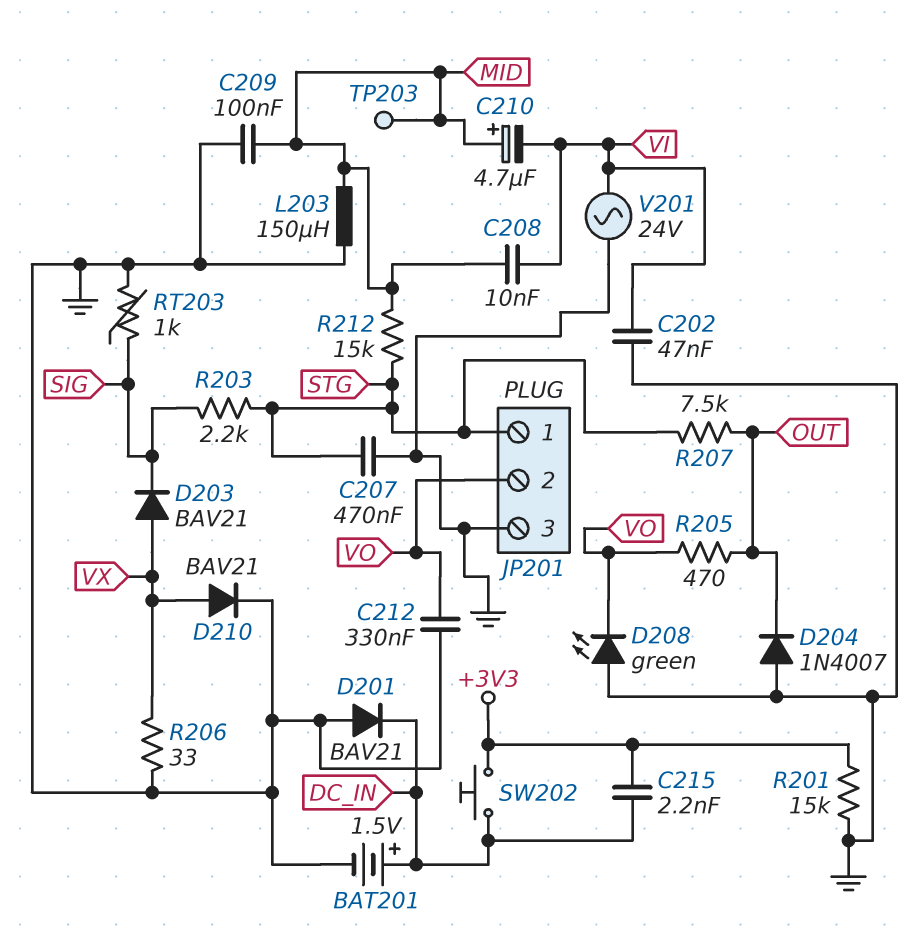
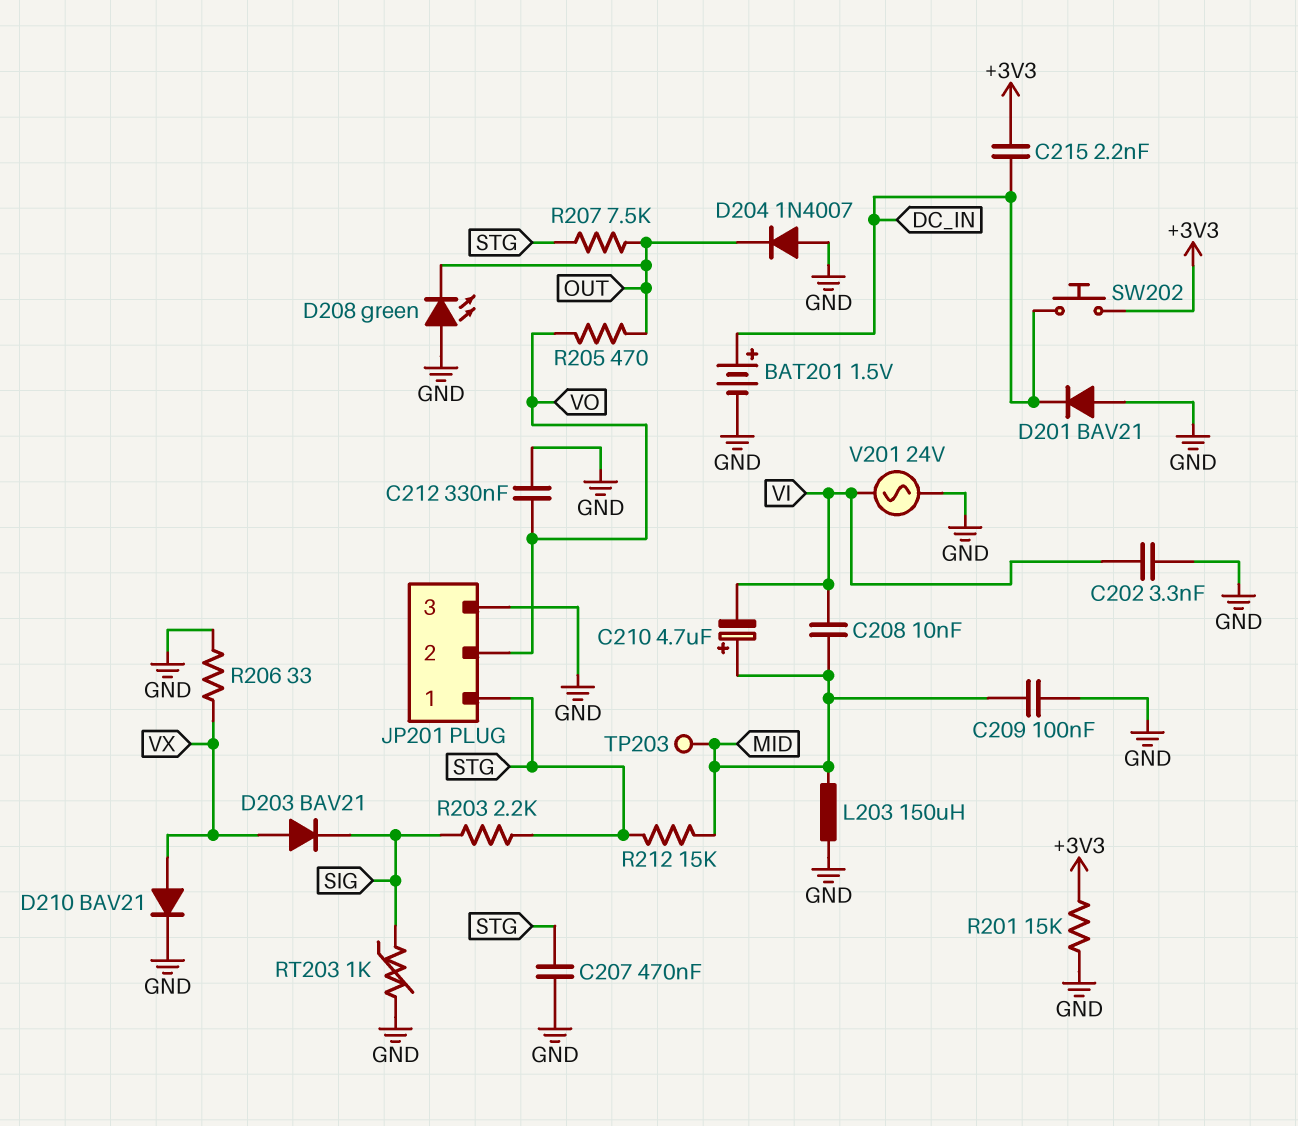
C202: 47nF (GND, VI) -> 3.3nF (GND, VI)
D208: LED green (A GND, K VO) -> LED green (A GND, K OUT)

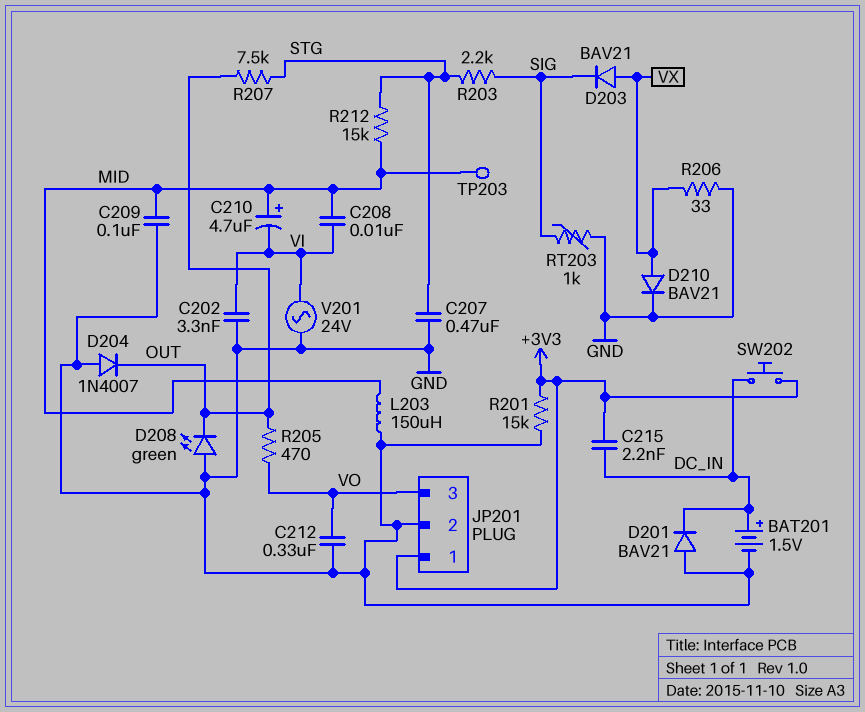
JP201 pin 1: STG -> +3V3
JP201 pin 2: VO -> GND
JP201 pin 3: GND -> VO

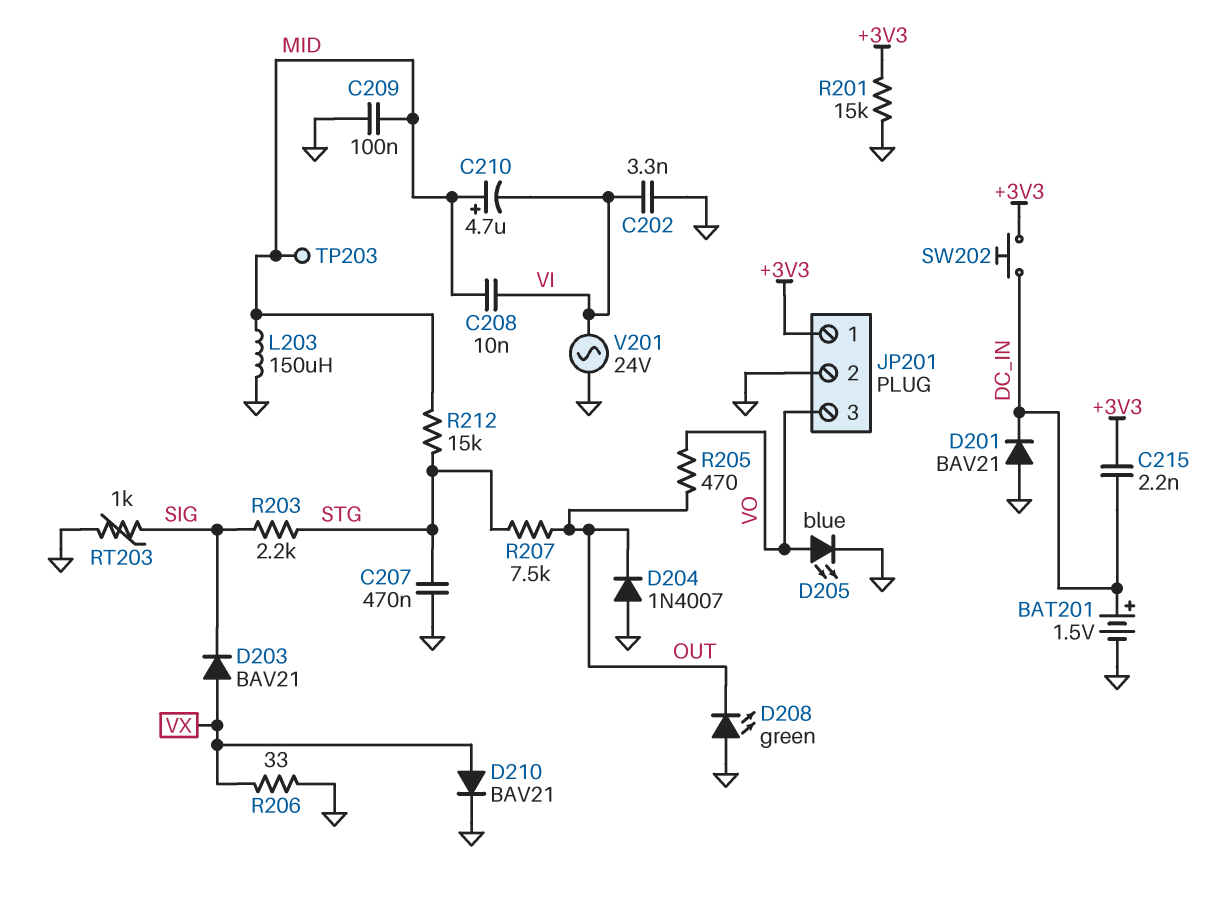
C212: 330nF (GND, VO) -> none
D205: none -> LED blue (A VO, K GND)

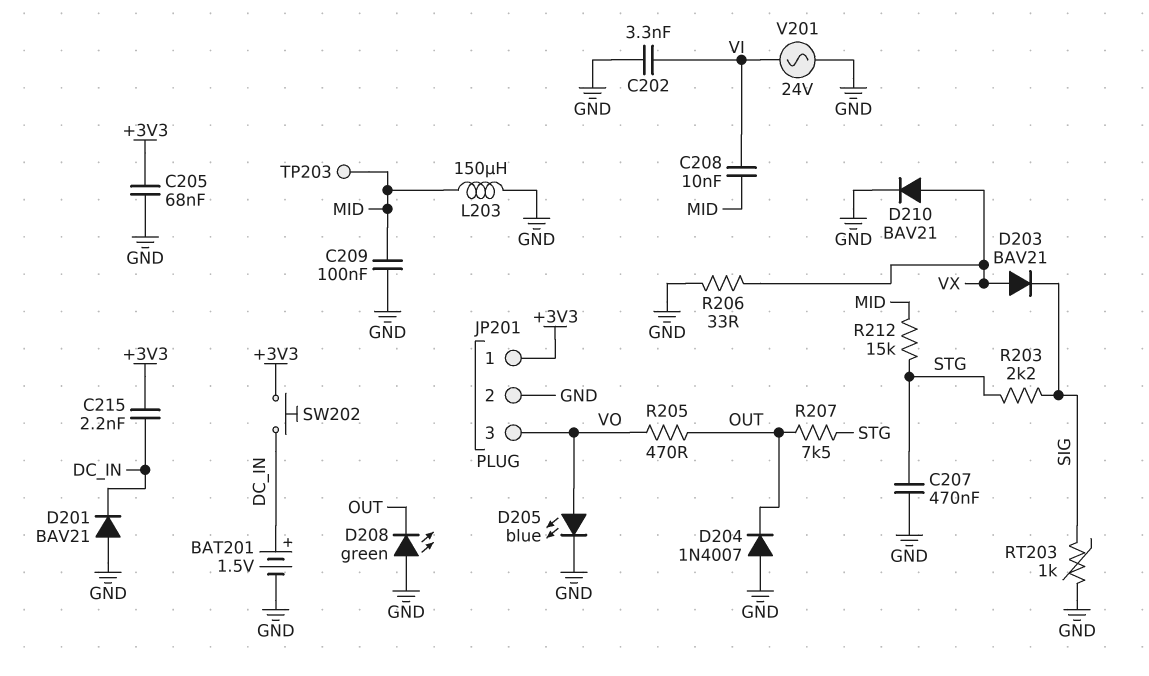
C205: none -> 68nF (+3V3, GND)
C210: 4.7uF (plus MID, minus VI) -> none
R201: 15k (+3V3, GND) -> none

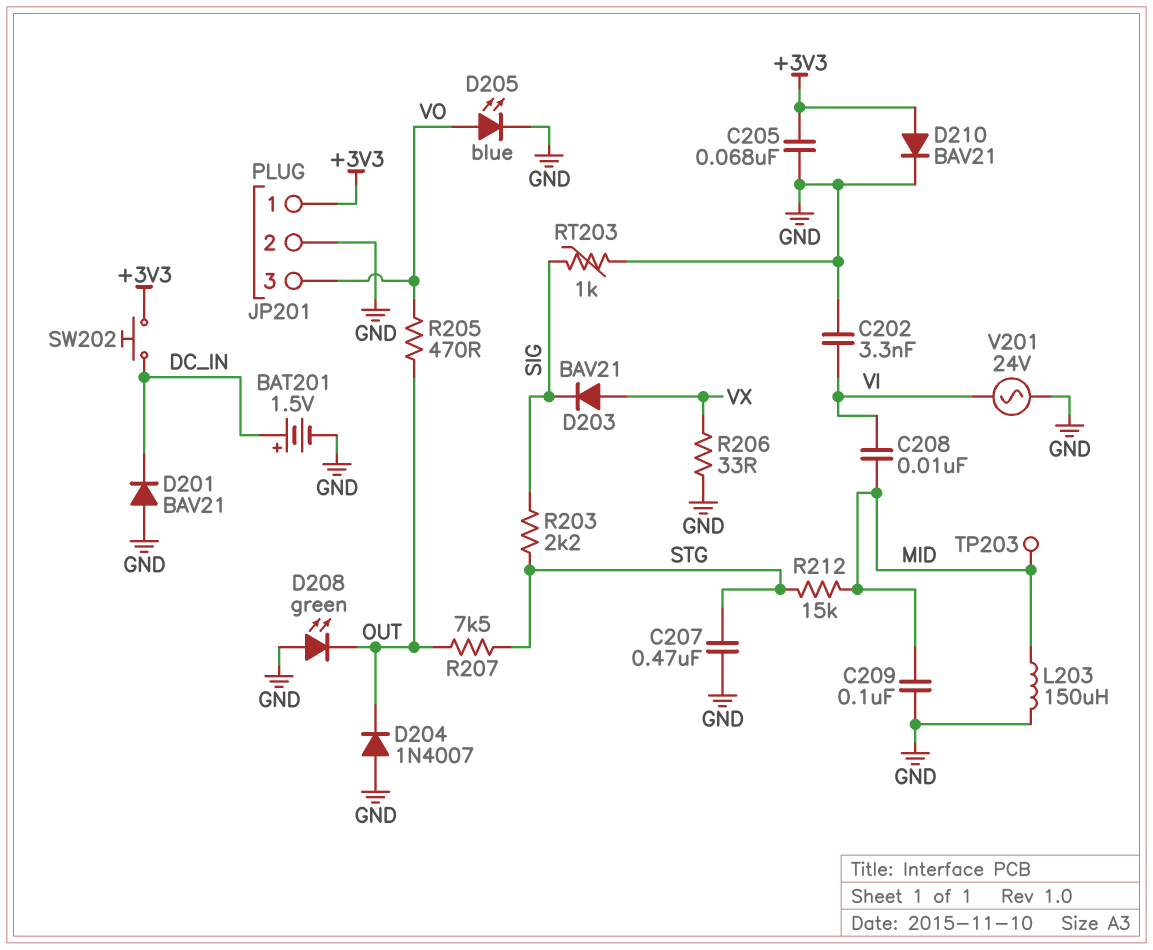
C215: 2.2nF (+3V3, DC_IN) -> none
D210: diode BAV21 (A VX, K GND) -> diode BAV21 (A +3V3, K GND)

